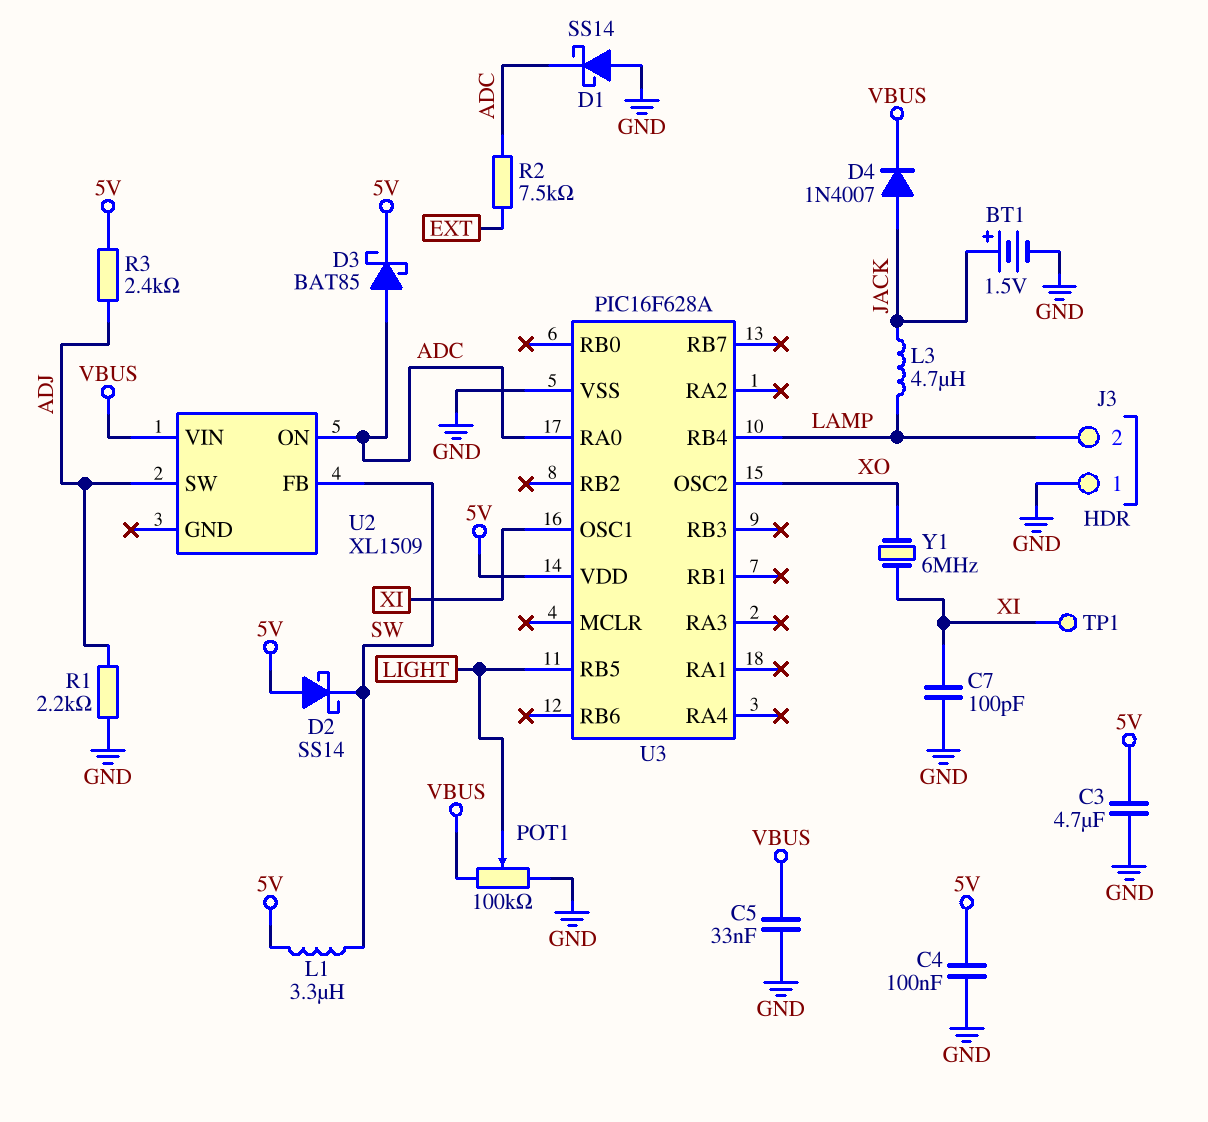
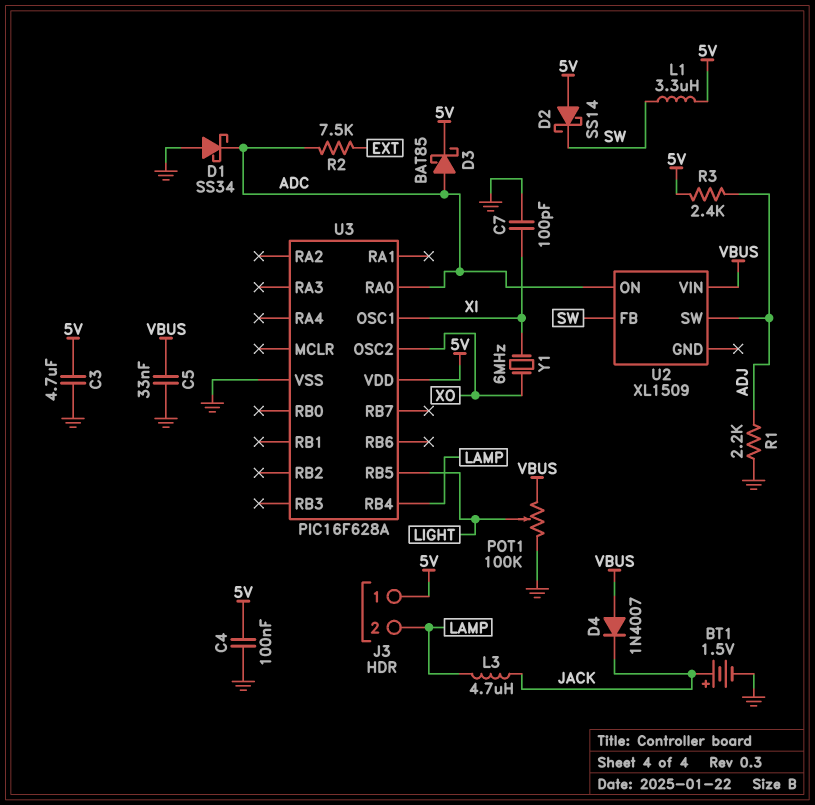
D1: schottky SS14 (A GND, K ADC) -> schottky SS34 (A GND, K ADC)
D4: diode 1N4007 (A JACK, K VBUS) -> diode 1N4007 (A VBUS, K JACK)
J3 pin 1: GND -> 5V
TP1: test point (XI) -> none

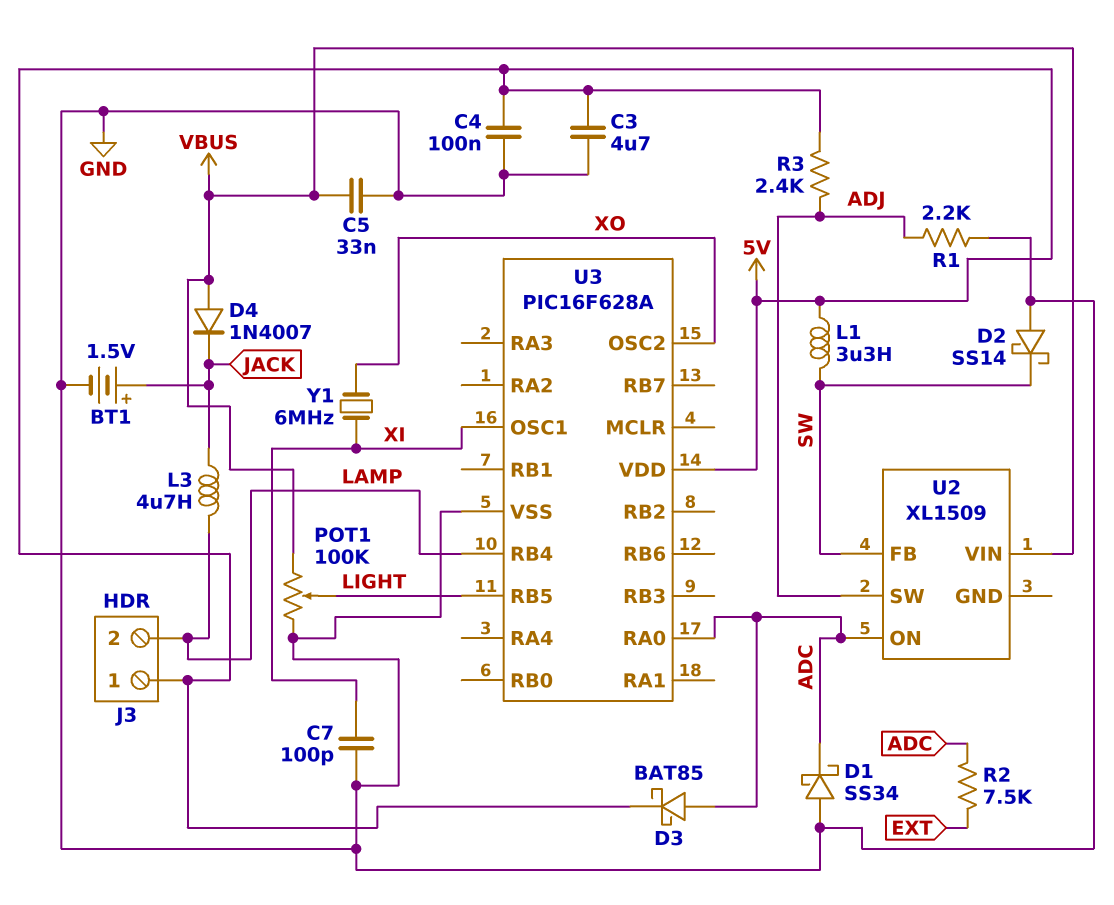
D2: schottky SS14 (A 5V, K SW) -> schottky SS14 (A GND, K SW)

